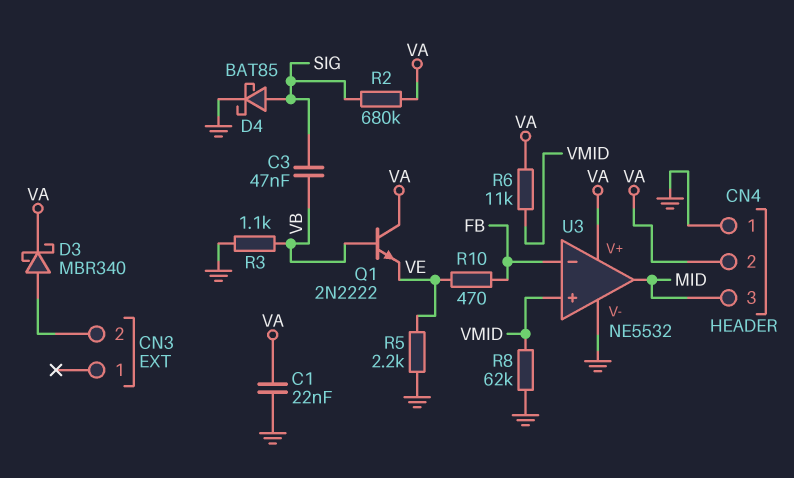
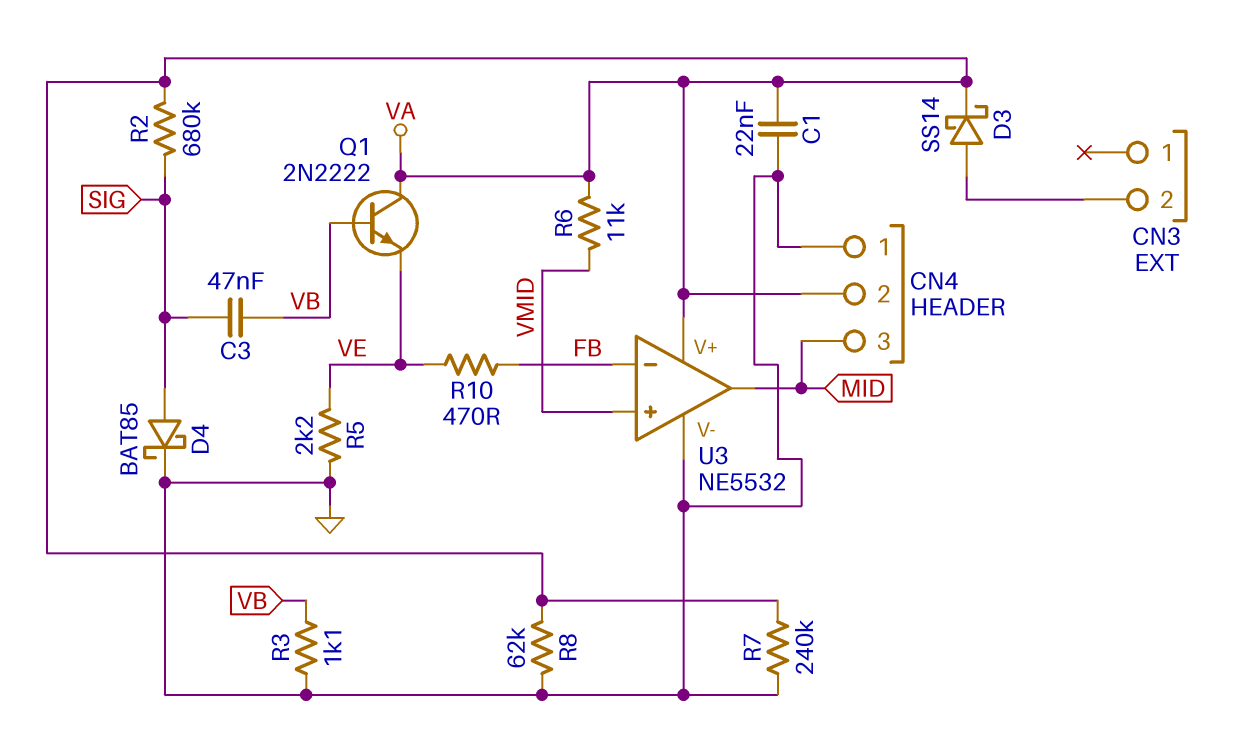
D3: schottky MBR340 (A CN3/2, K VA) -> schottky SS14 (A CN3/2, K VA)
R7: none -> 240k (GND, VA)
R8: 62k (GND, VMID) -> 62k (GND, VA)

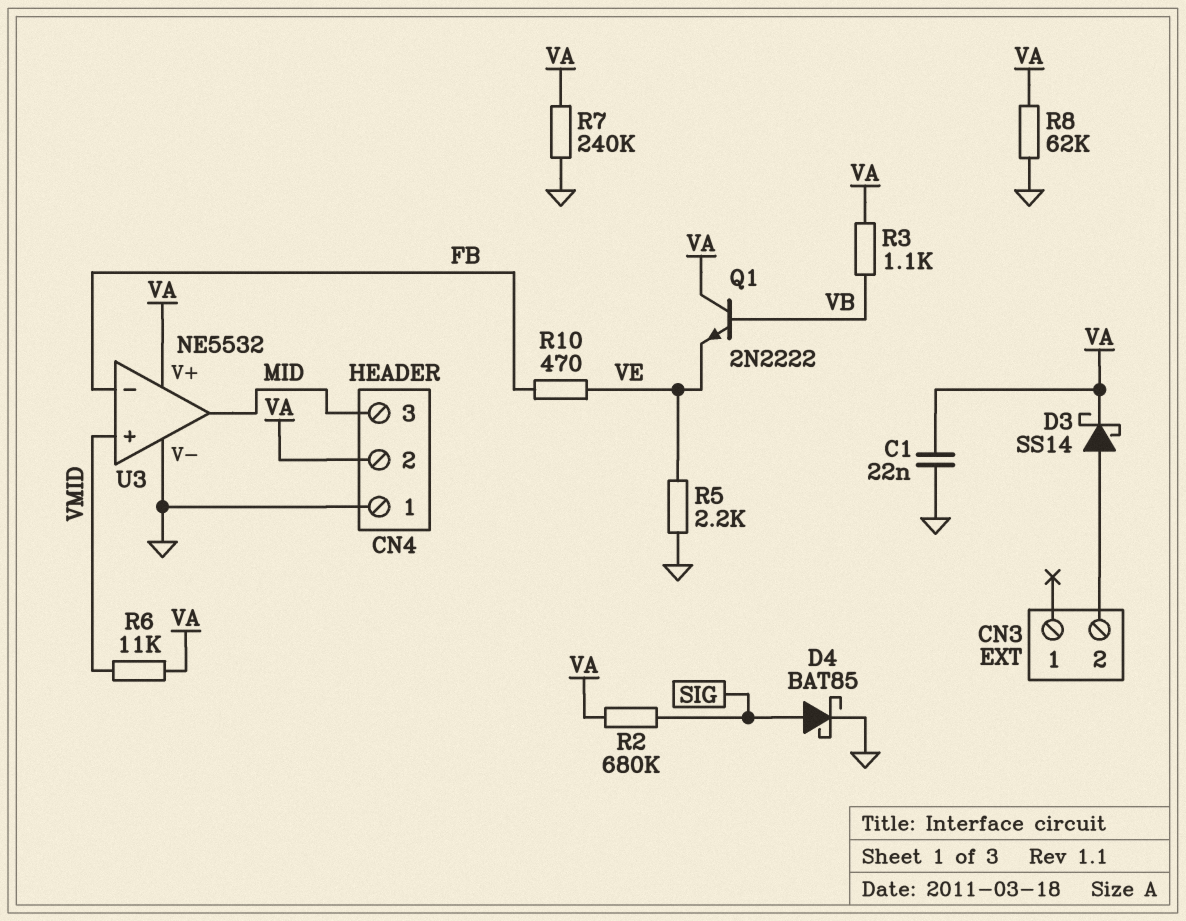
C3: 47nF (SIG, VB) -> none
R3: 1.1k (GND, VB) -> 1.1k (VA, VB)

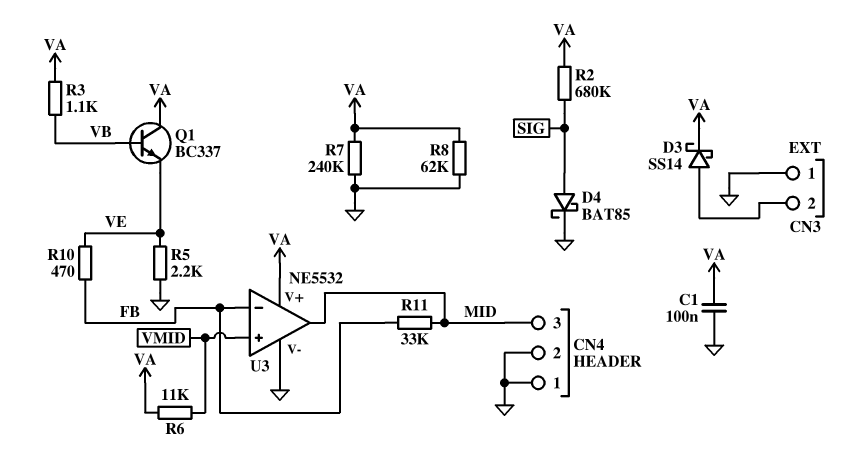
C1: 22nF (GND, VA) -> 100nF (GND, VA)
CN3 pin 1: none -> GND
CN4 pin 2: VA -> GND
Q1: NPN 2N2222 (B VB, C VA, E VE) -> NPN BC337 (B VB, C VA, E VE)
R11: none -> 33k (FB, MID)

